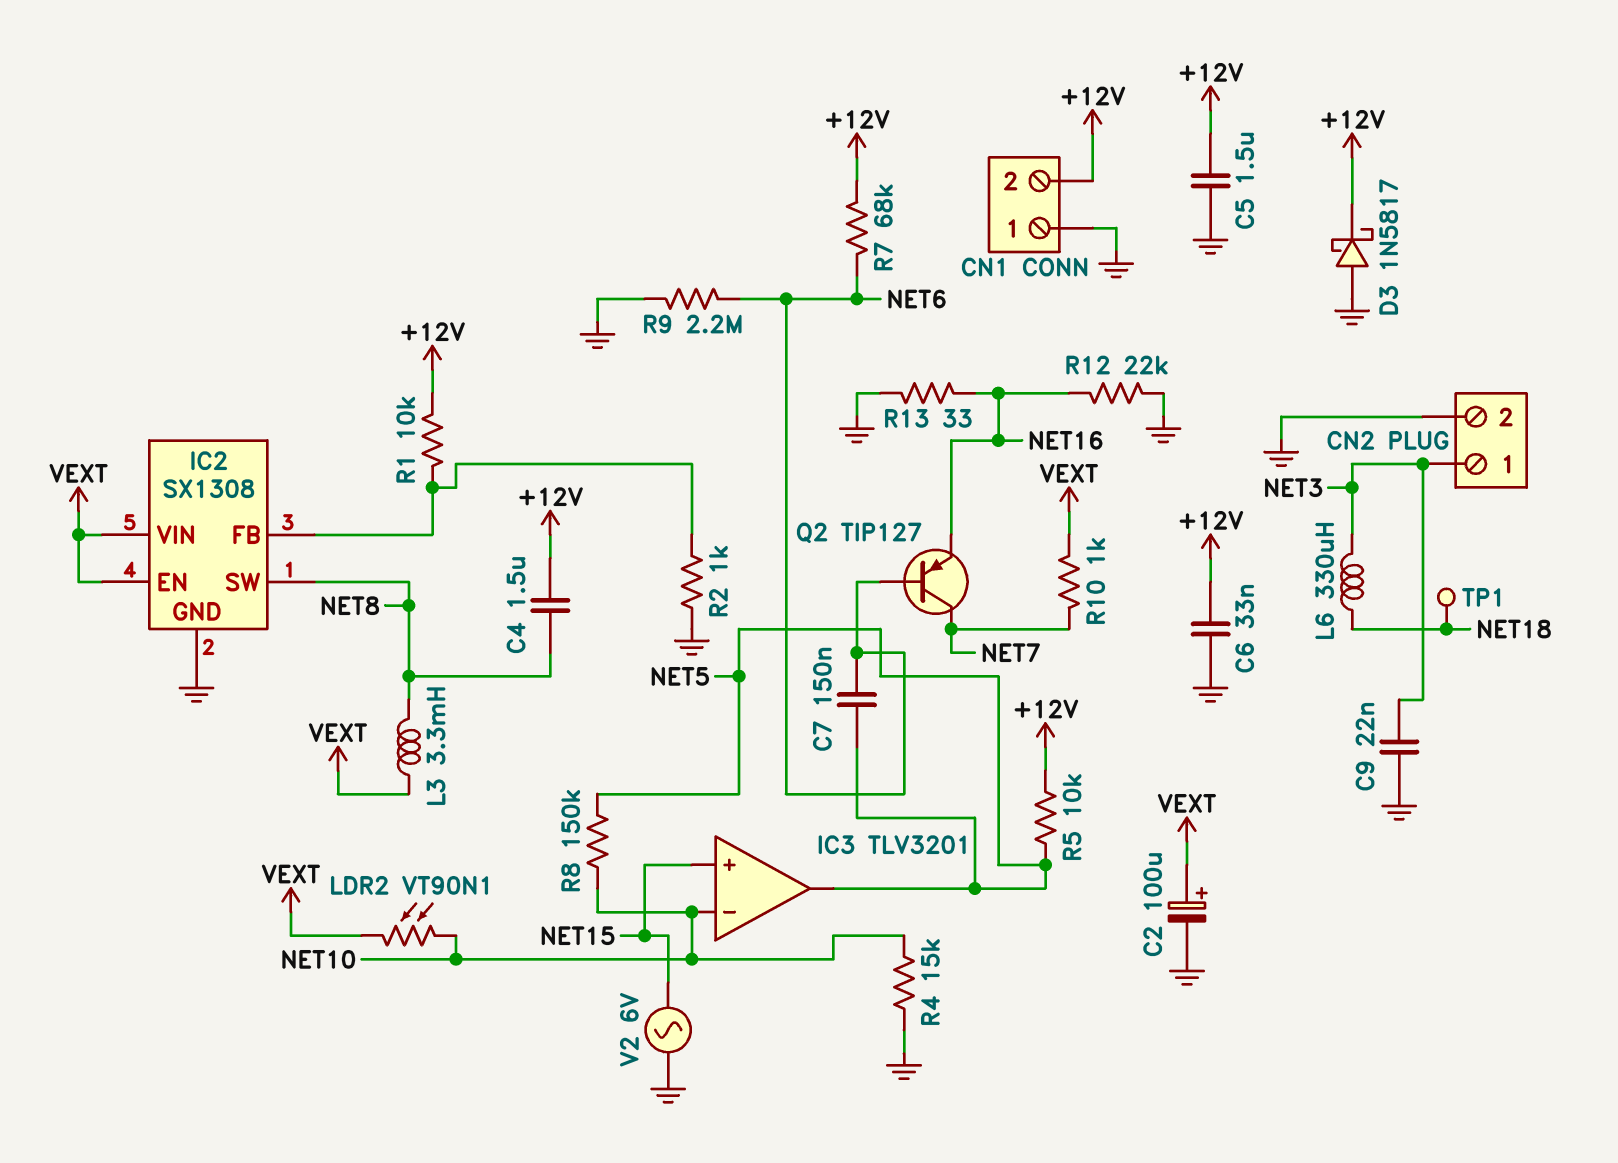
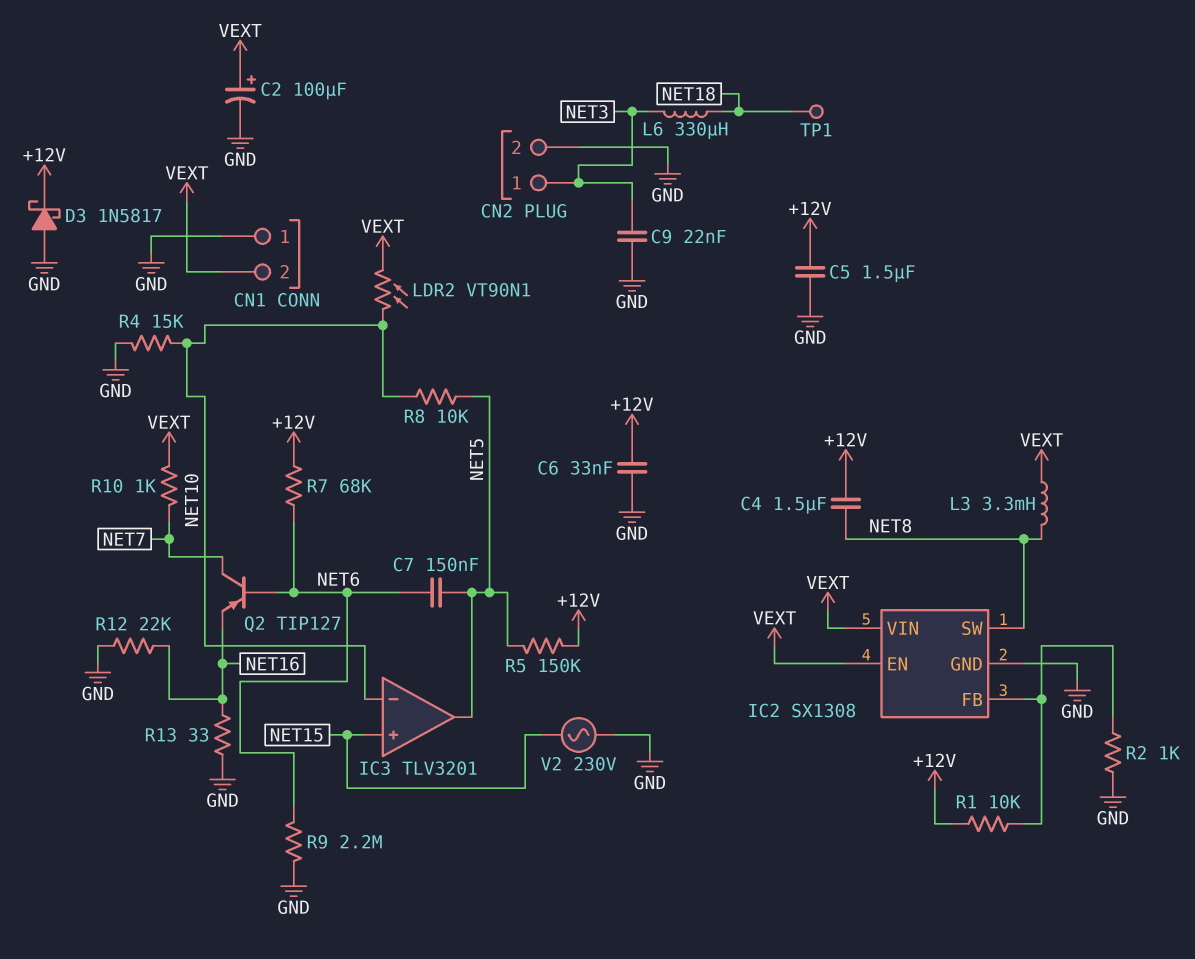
CN1 pin 2: +12V -> VEXT
R5: 10k (+12V, NET5) -> 150k (+12V, NET5)
R8: 150k (NET5, NET10) -> 10k (NET5, NET10)
V2: AC 6V (GND, NET15) -> AC 230V (GND, NET15)

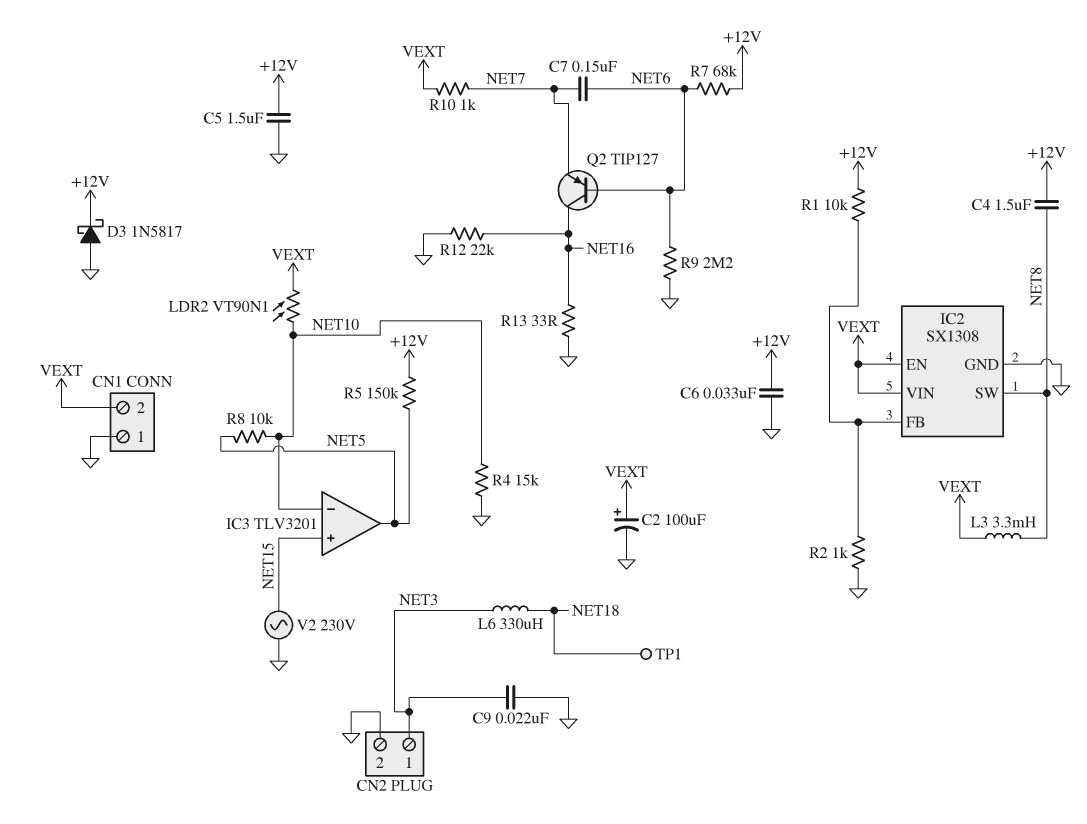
C7: 150nF (NET5, NET6) -> 150nF (NET6, NET7)
Q2: PNP TIP127 (B NET6, C NET7, E NET16) -> PNP TIP127 (B NET6, C NET16, E NET7)

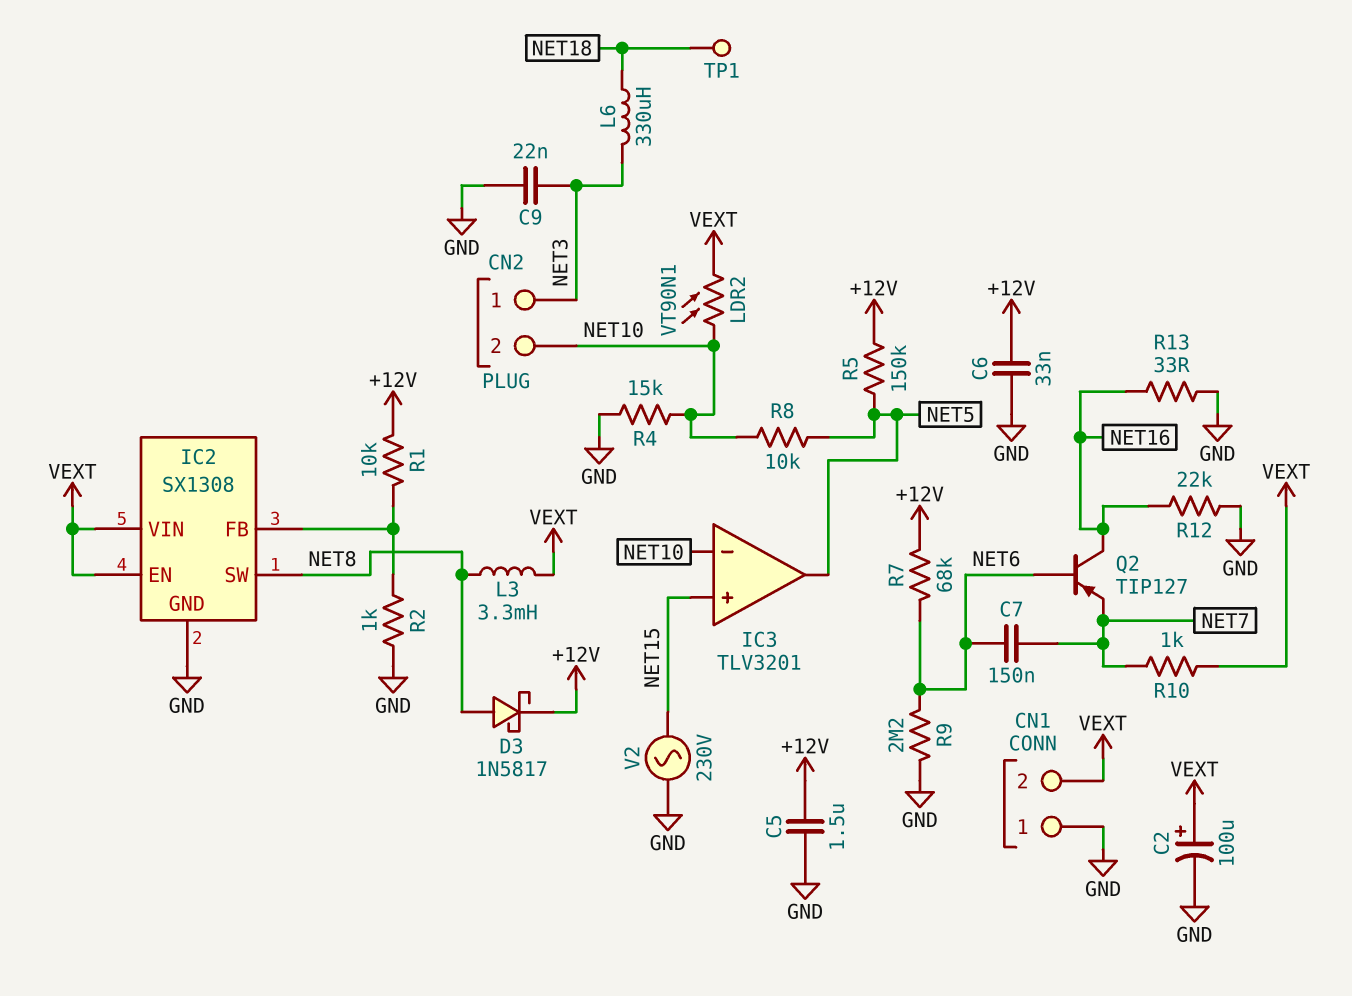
C4: 1.5uF (+12V, NET8) -> none
CN2 pin 2: GND -> NET10
D3: schottky 1N5817 (A GND, K +12V) -> schottky 1N5817 (A NET8, K +12V)

